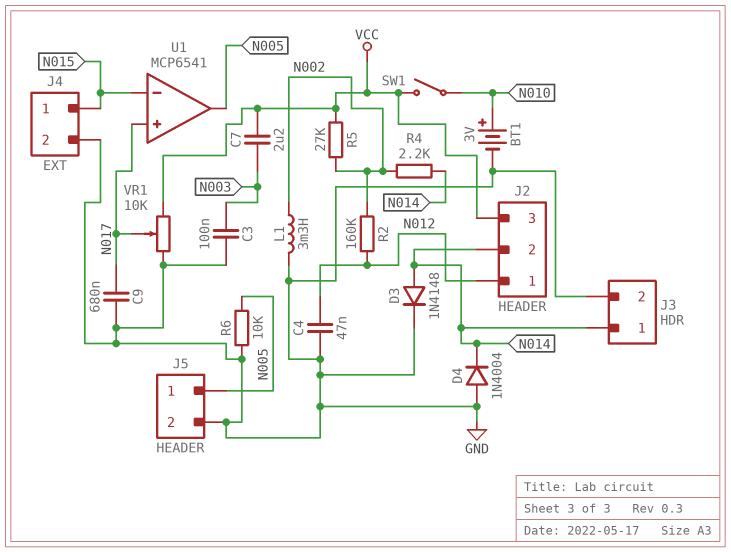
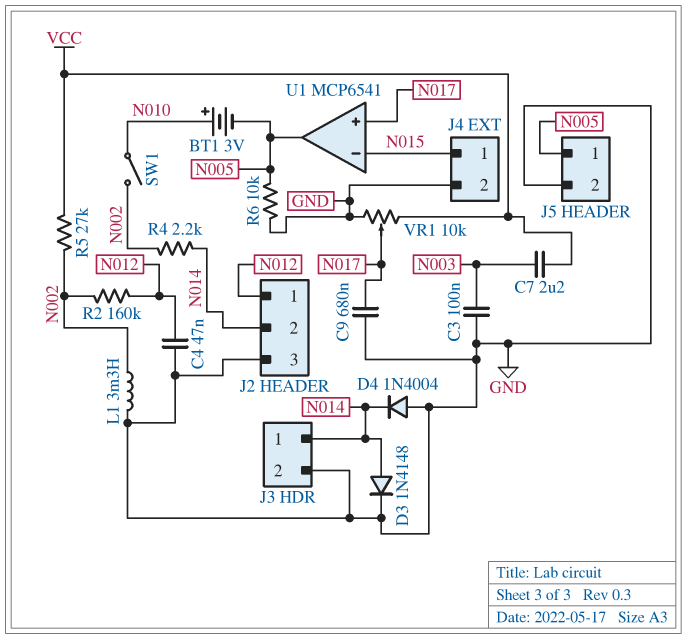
BT1: 3V (plus N010, minus GND) -> 3V (plus N010, minus N005)
J2 pin 3: VCC -> GND
SW1: switch (N010, VCC) -> switch (N002, N010)

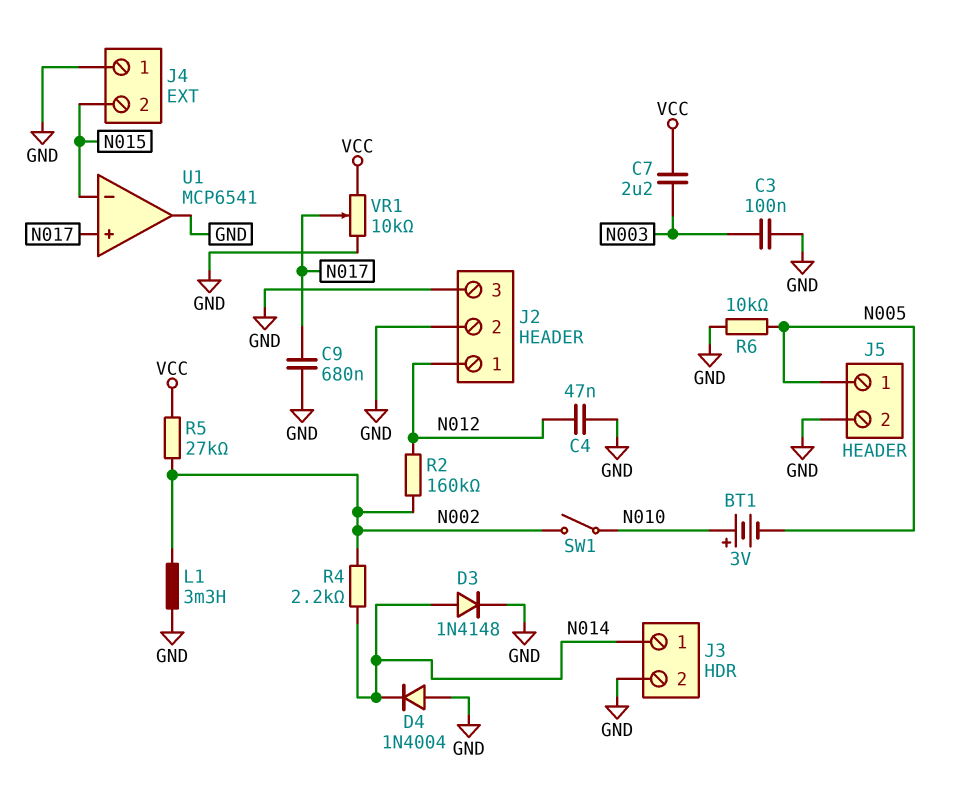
J2 pin 2: N014 -> GND
J4 pin 1: N015 -> GND
J4 pin 2: GND -> N015
U1 pin out: N005 -> GND

